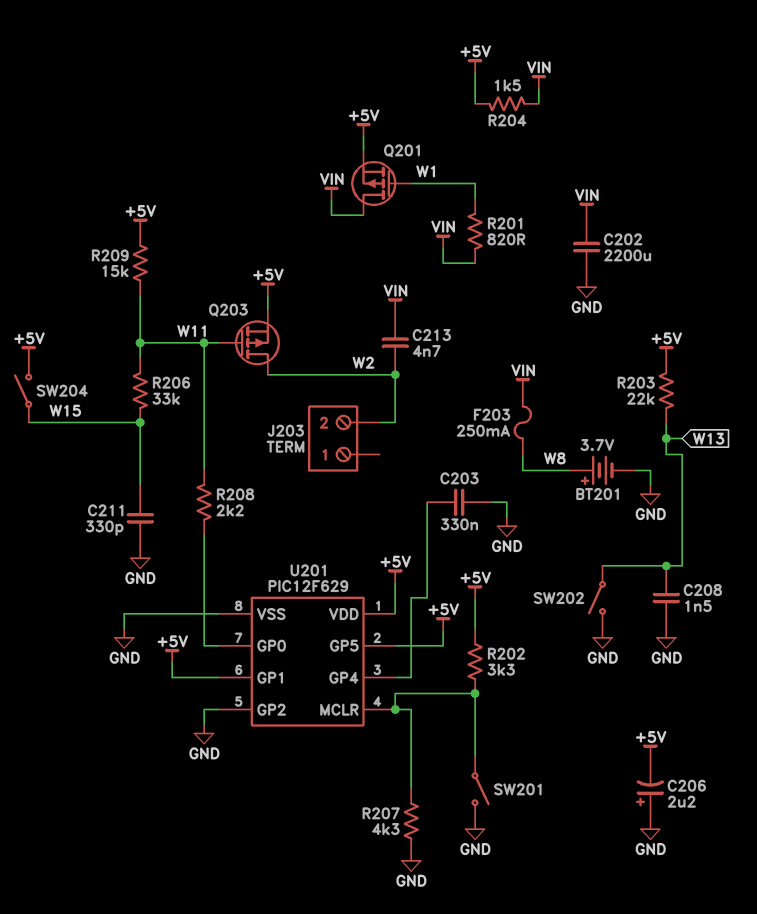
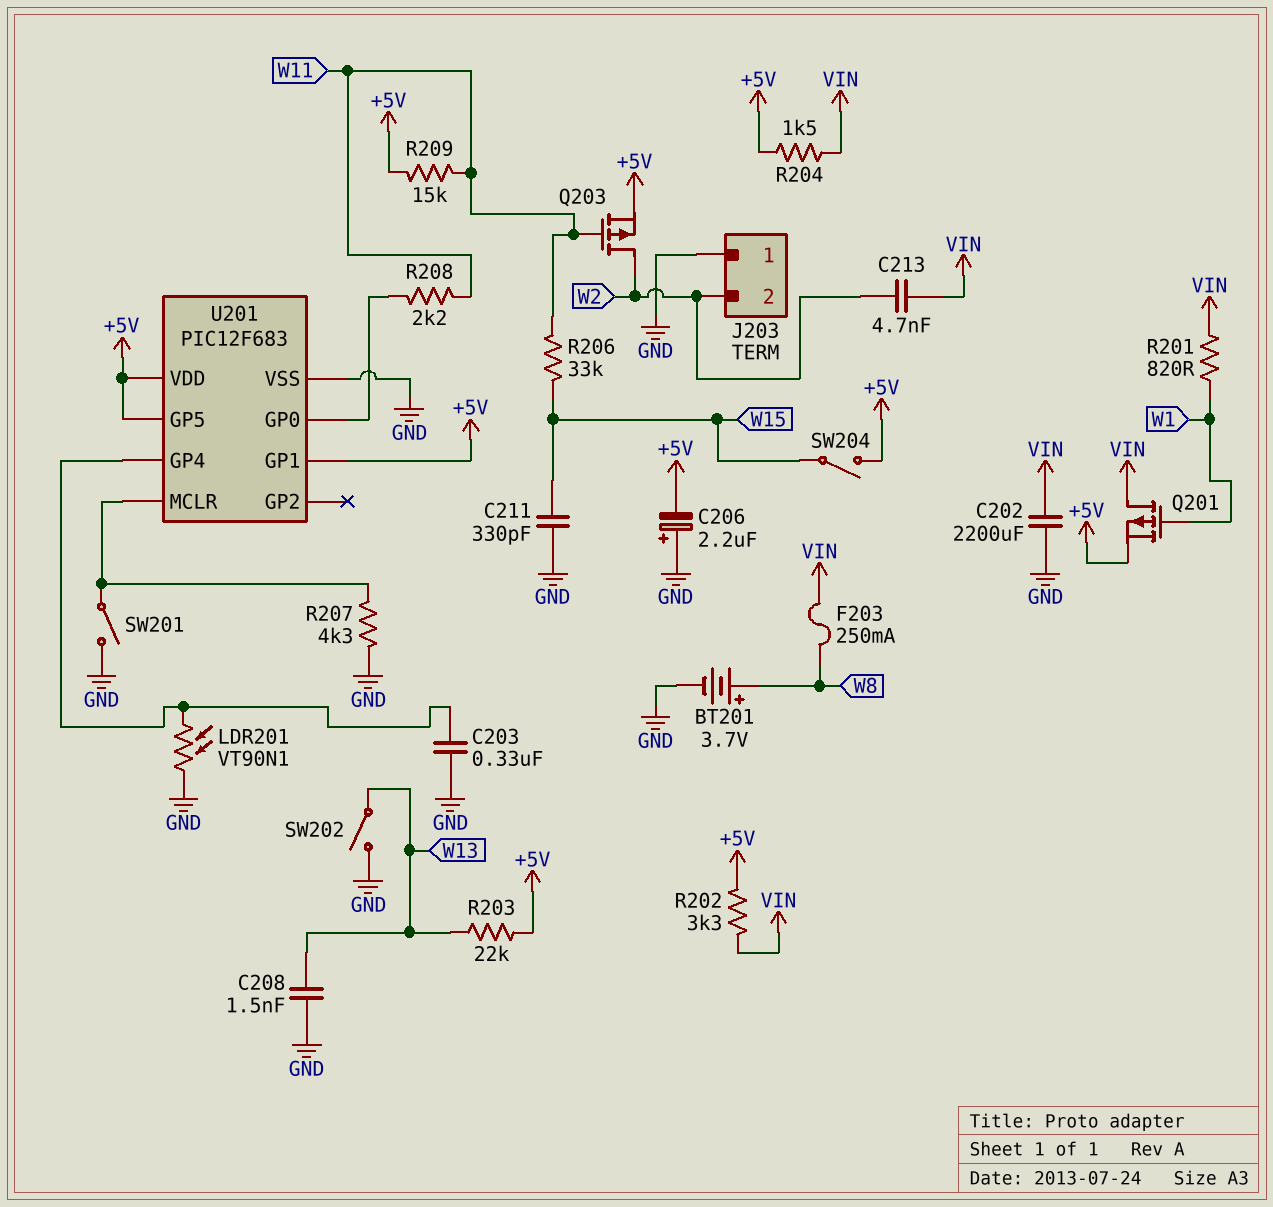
J203 pin 1: none -> GND
LDR201: none -> VT90N1 (GND, U201/GP4)
R202: 3.3k (+5V, U201/MCLR) -> 3.3k (+5V, VIN)
U201: PIC12F629 -> PIC12F683
U201 pin GP2: GND -> none

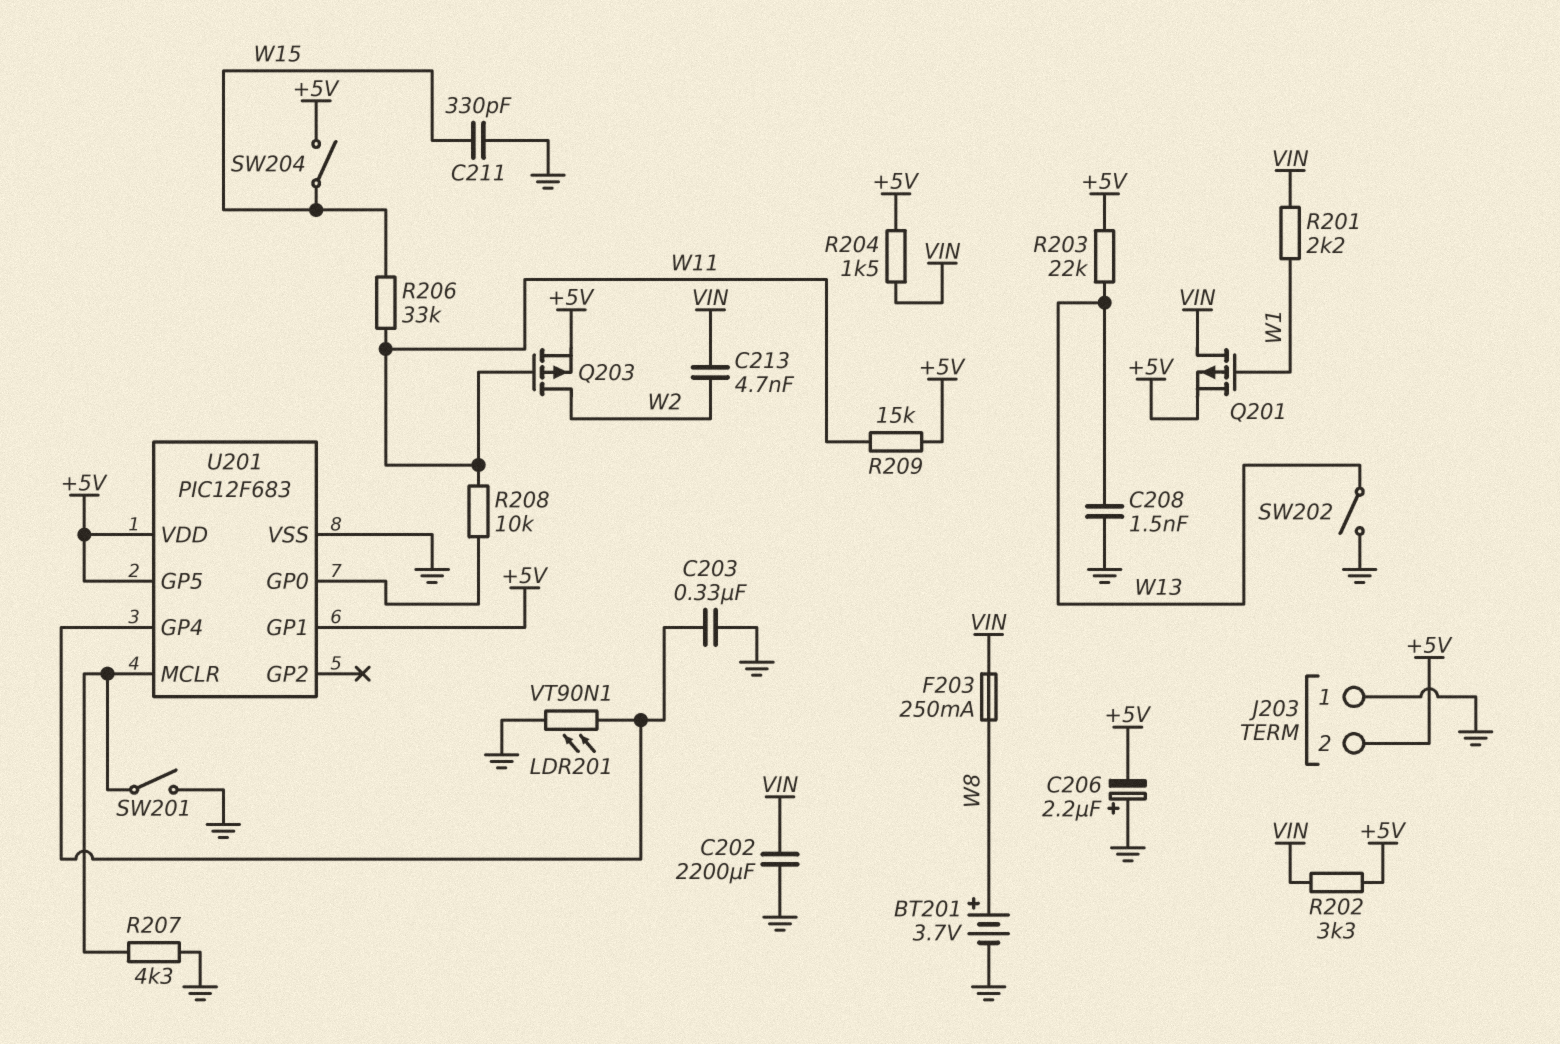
J203 pin 2: W2 -> +5V
R201: 820 (VIN, W1) -> 2.2k (VIN, W1)
R208: 2.2k (U201/GP0, W11) -> 10k (U201/GP0, W11)

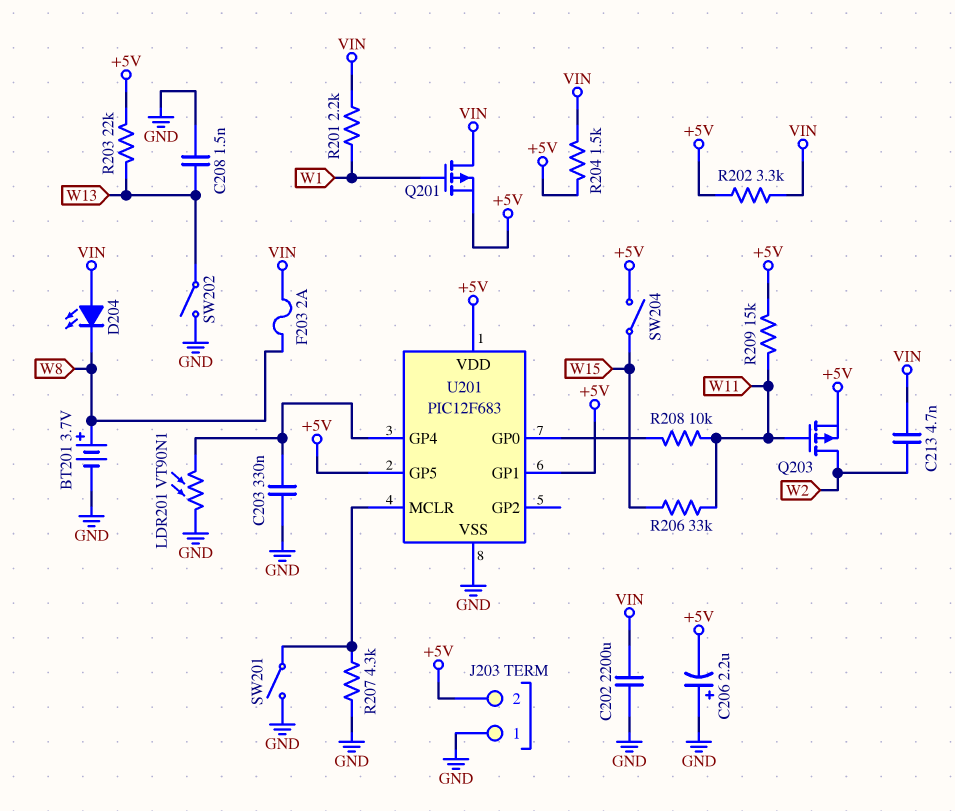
C211: 330pF (GND, W15) -> none
D204: none -> LED (A VIN, K W8)
F203: 250mA (VIN, W8) -> 2A (VIN, W8)

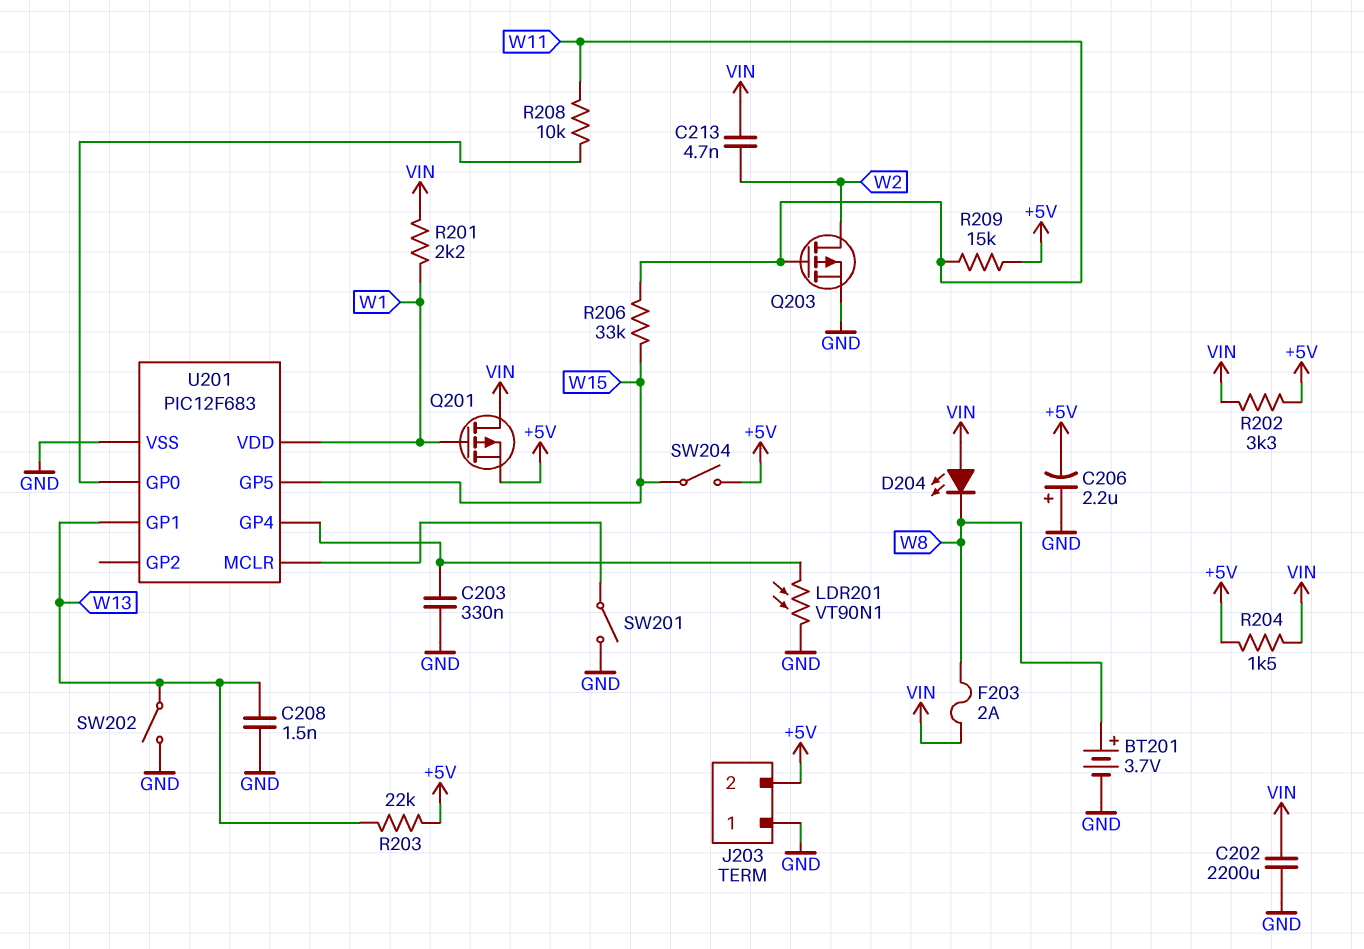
Q203: PMOS (G W11, D W2, S +5V) -> PMOS (G W11, D W2, S GND)
R207: 4.3k (GND, U201/MCLR) -> none
U201 pin GP1: +5V -> W13
U201 pin GP5: +5V -> W15
U201 pin VDD: +5V -> W1

